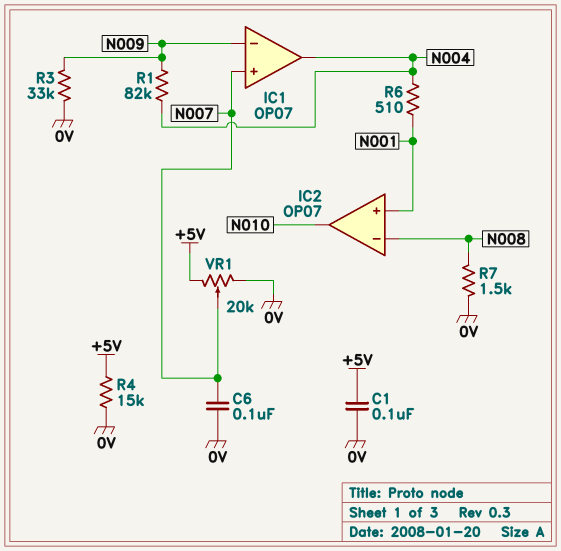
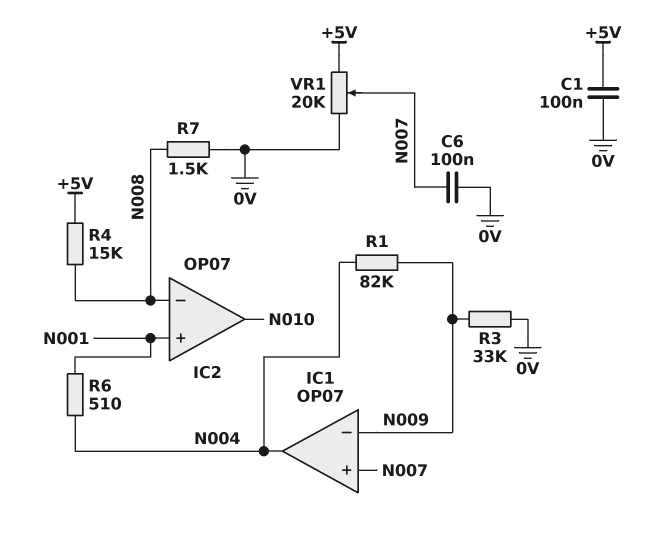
R4: 15k (+5V, 0V) -> 15k (+5V, N008)

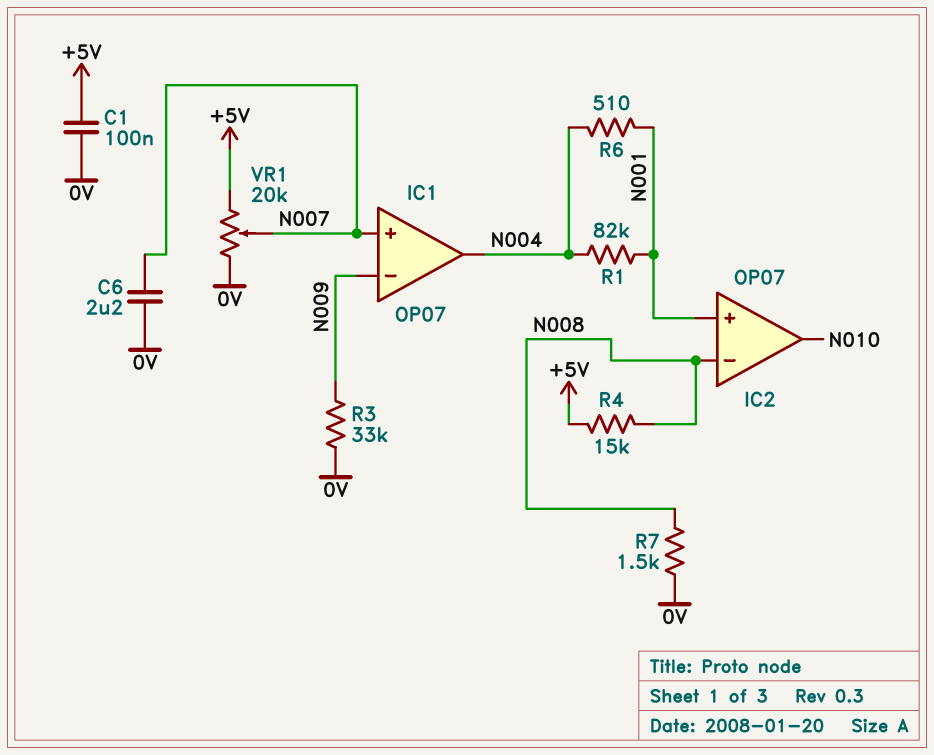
C6: 100nF (0V, N007) -> 2.2uF (0V, N007)
R1: 82k (N004, N009) -> 82k (N001, N004)

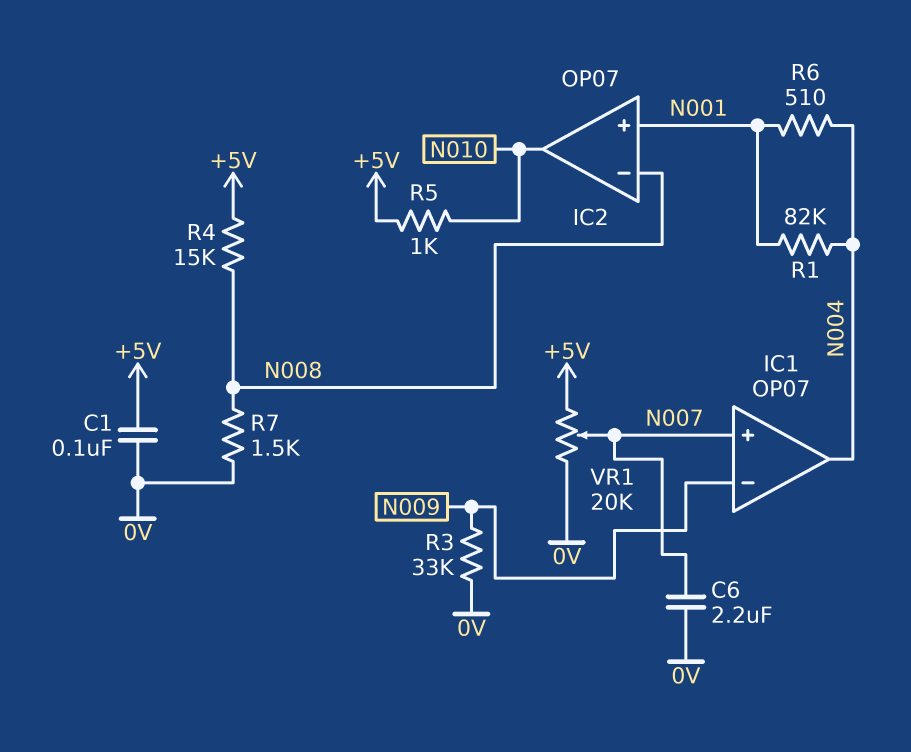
R5: none -> 1k (+5V, N010)

